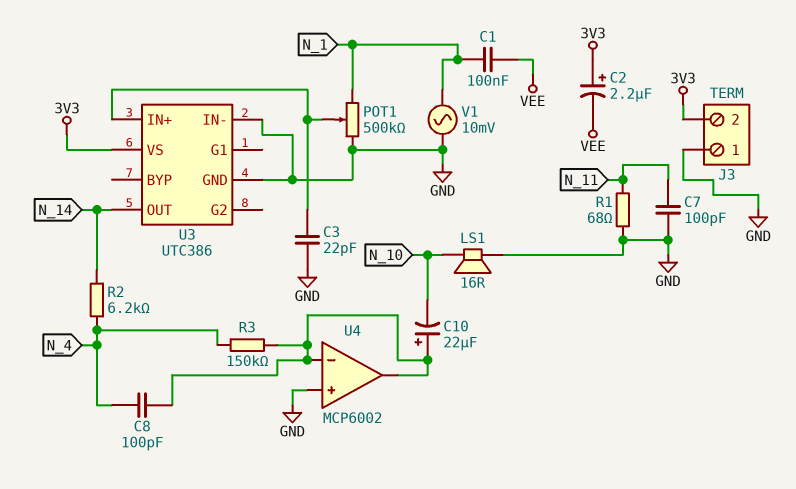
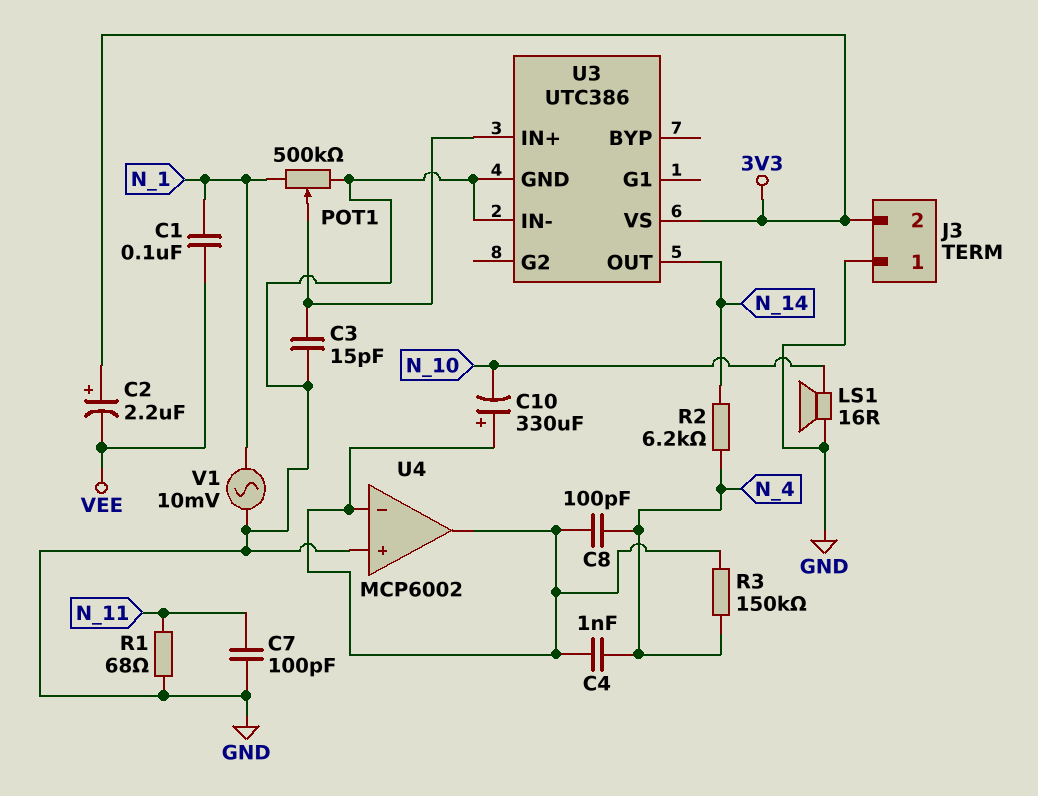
C3: 22pF (GND, U3/IN+) -> 15pF (GND, U3/IN+)
C4: none -> 1nF (N_4, U4/in-)
C10: 22uF (plus U4/in-, minus N_10) -> 330uF (plus U4/in-, minus N_10)

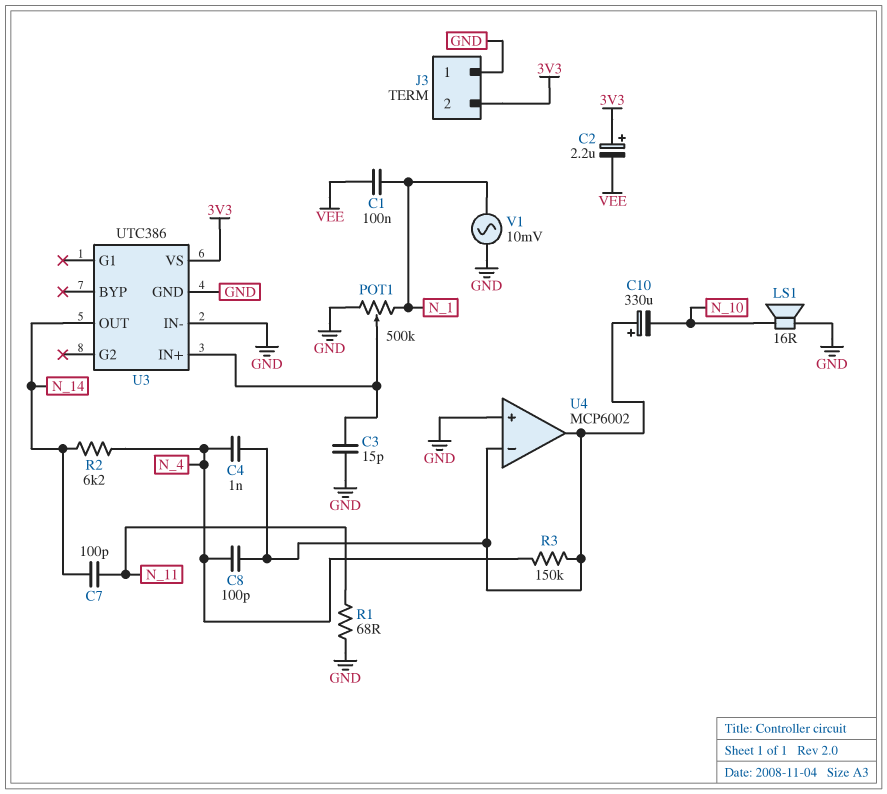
C7: 100pF (GND, N_11) -> 100pF (N_11, N_14)

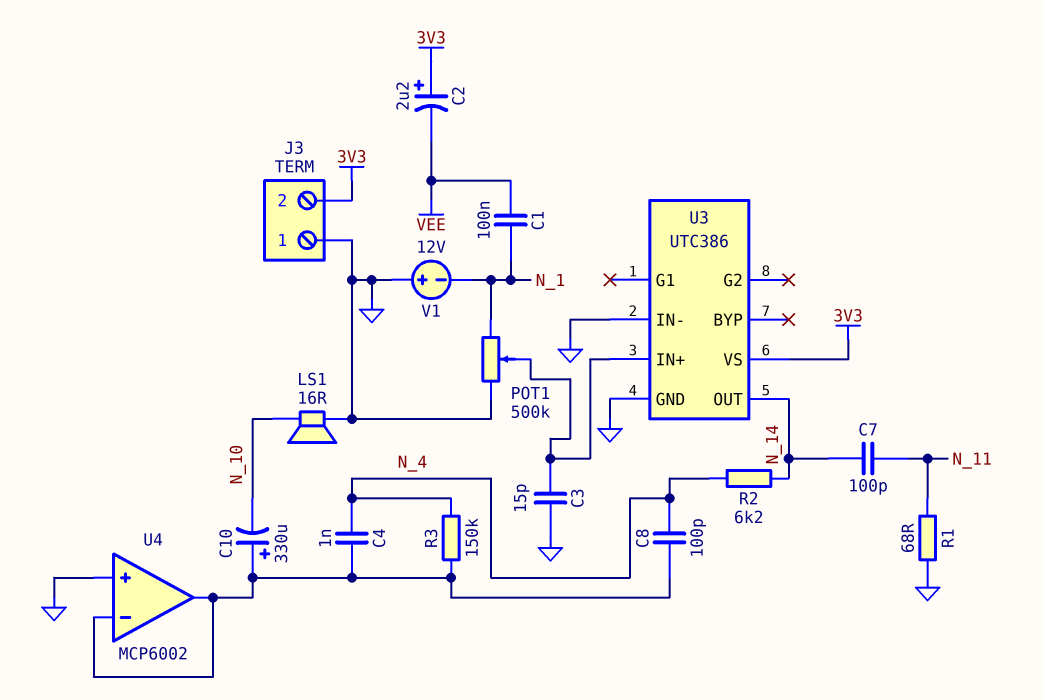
V1: AC 10mV (GND, N_1) -> 12V (plus GND, minus N_1)

